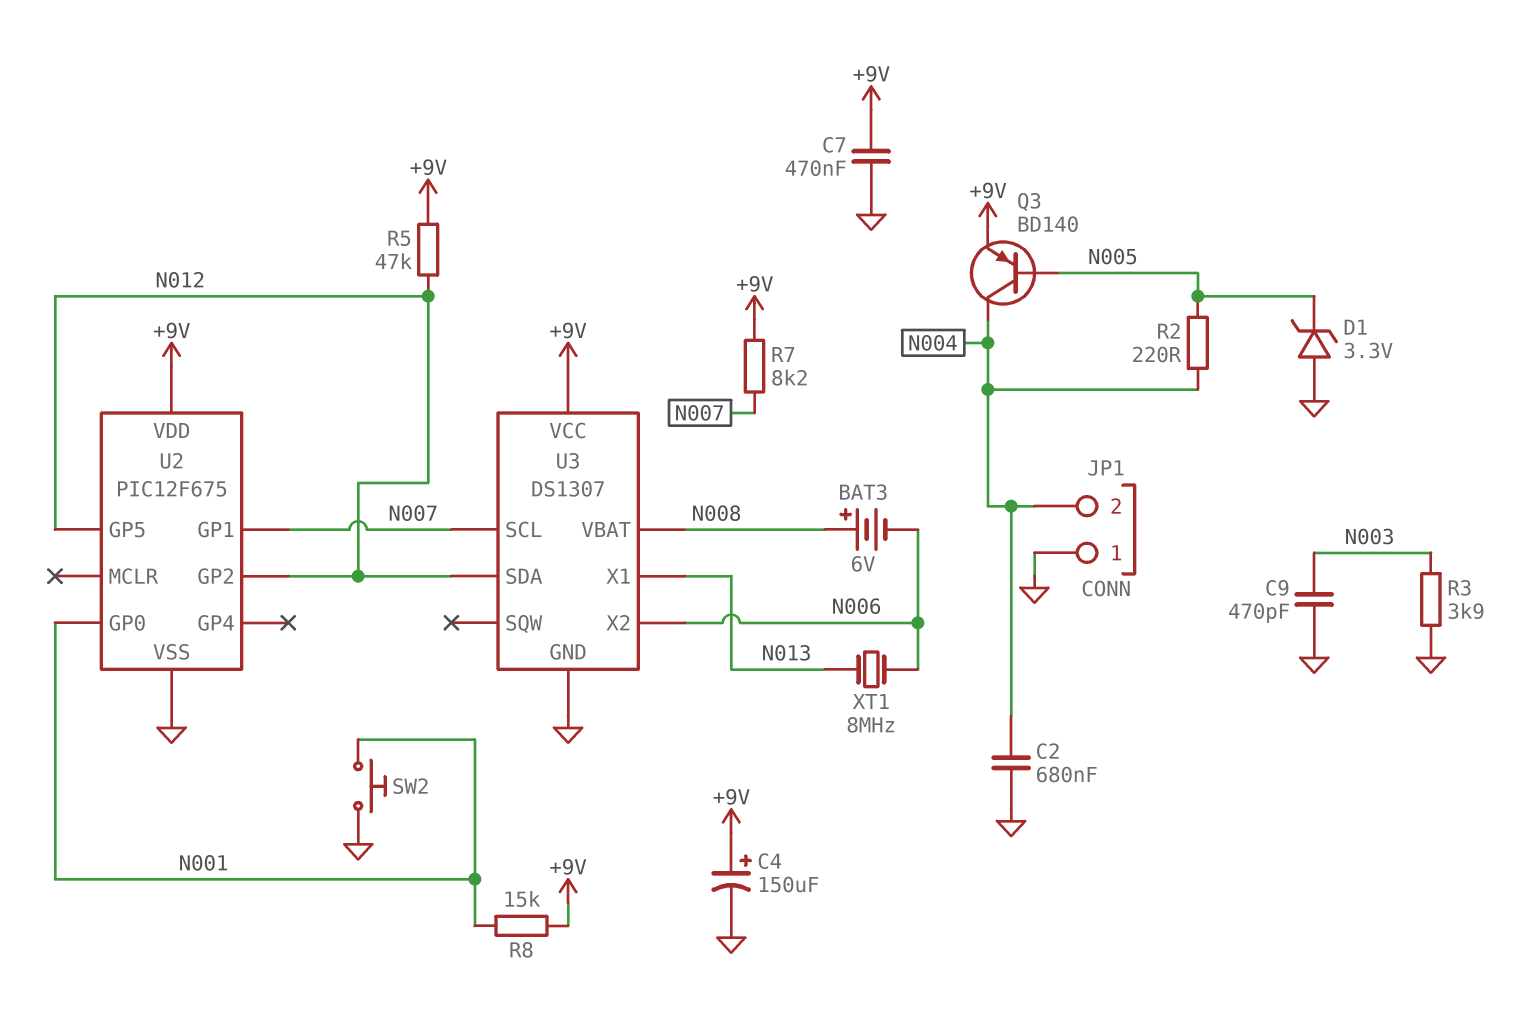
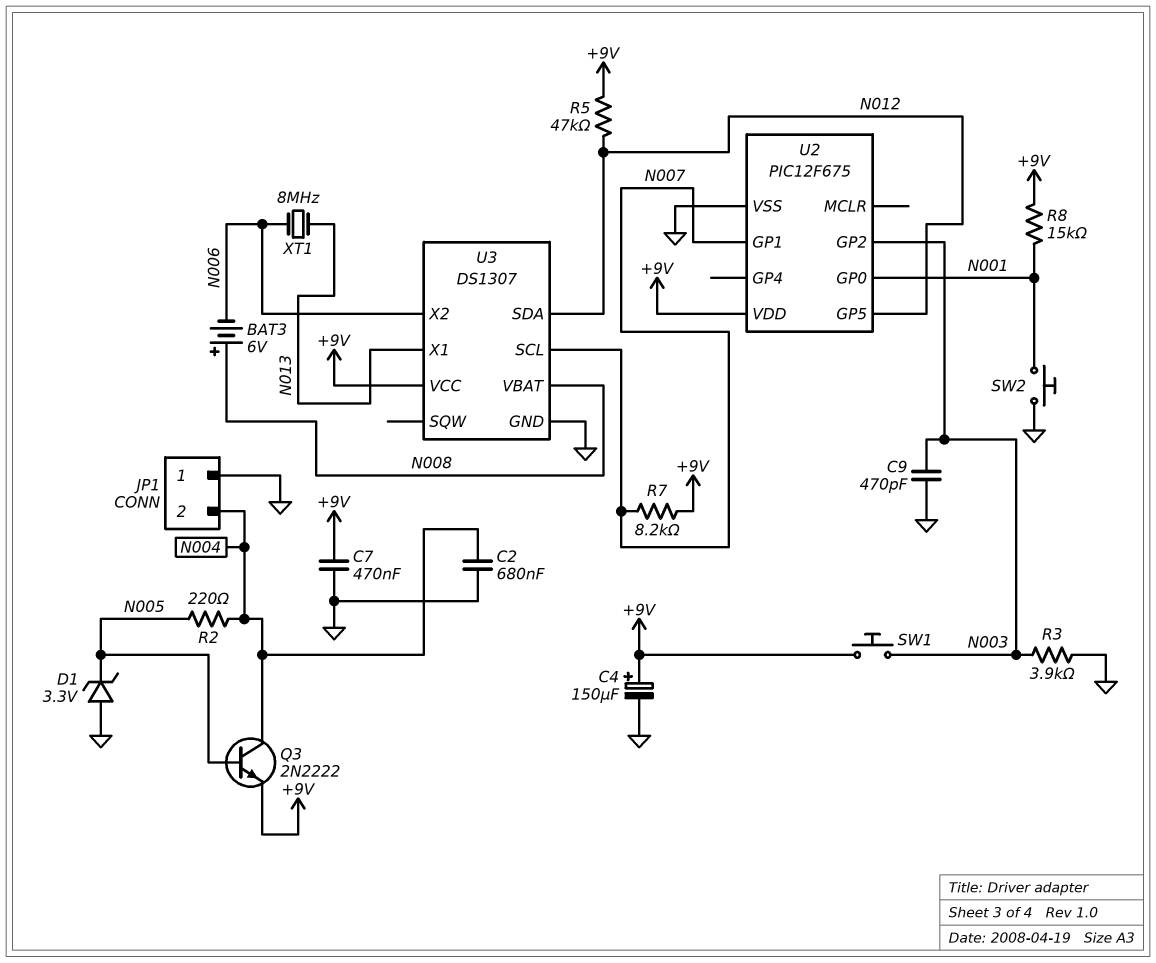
Q3: PNP BD140 (B N005, C N004, E +9V) -> NPN 2N2222 (B N005, C N004, E +9V)
SW1: none -> button (+9V, N003)
U2 pin GP2: N012 -> N003

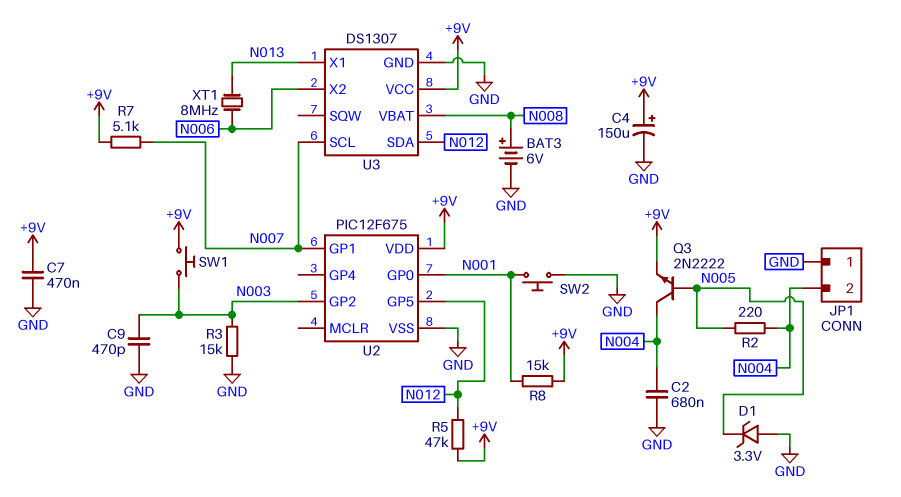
BAT3: 6V (plus N008, minus N006) -> 6V (plus N008, minus GND)
R3: 3.9k (GND, N003) -> 15k (GND, N003)
R7: 8.2k (+9V, N007) -> 5.1k (+9V, N007)

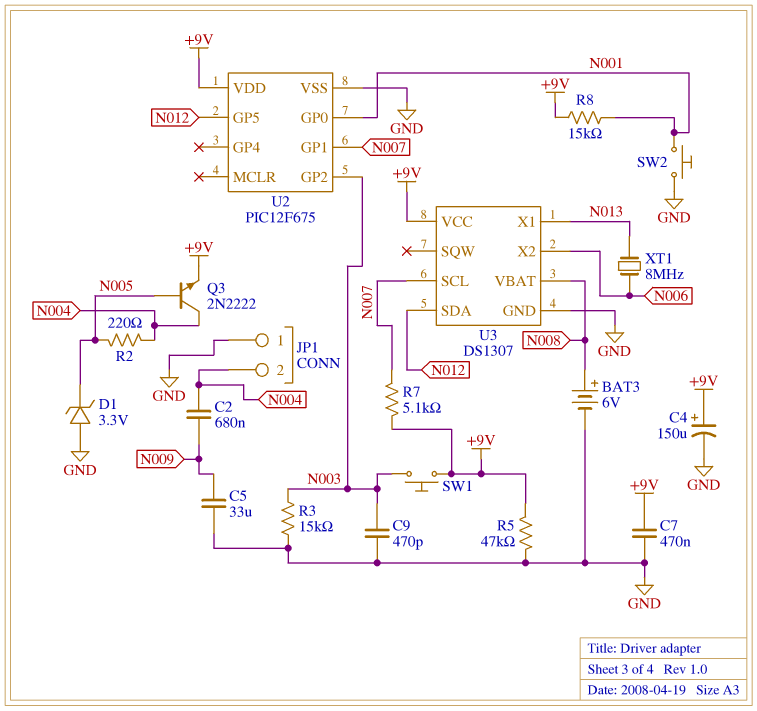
C2: 680nF (GND, N004) -> 680nF (N004, N009)
C5: none -> 33uF (GND, N009)
R5: 47k (+9V, N012) -> 47k (+9V, GND)

